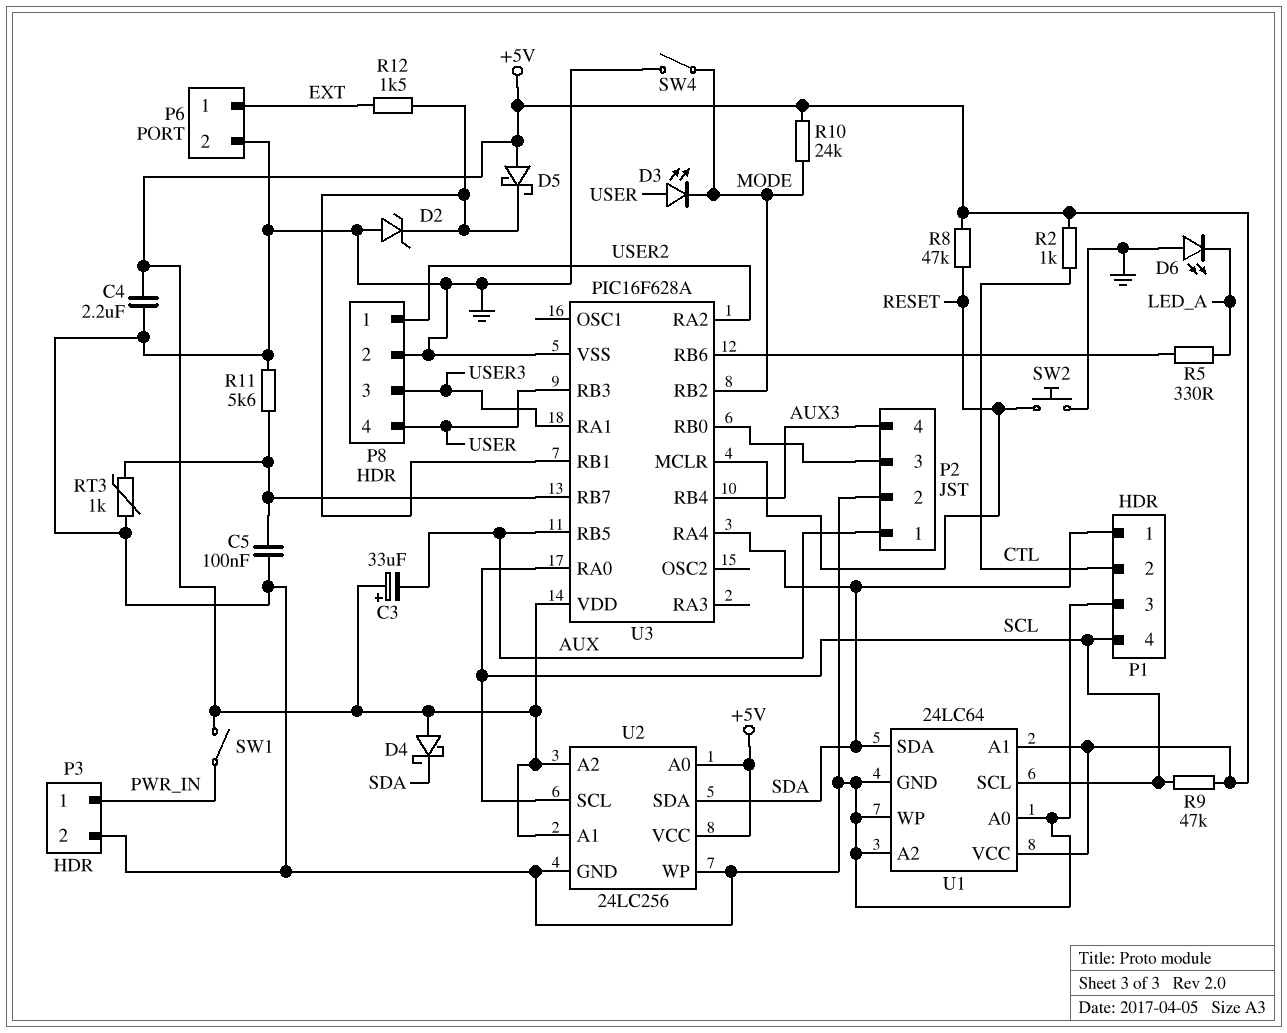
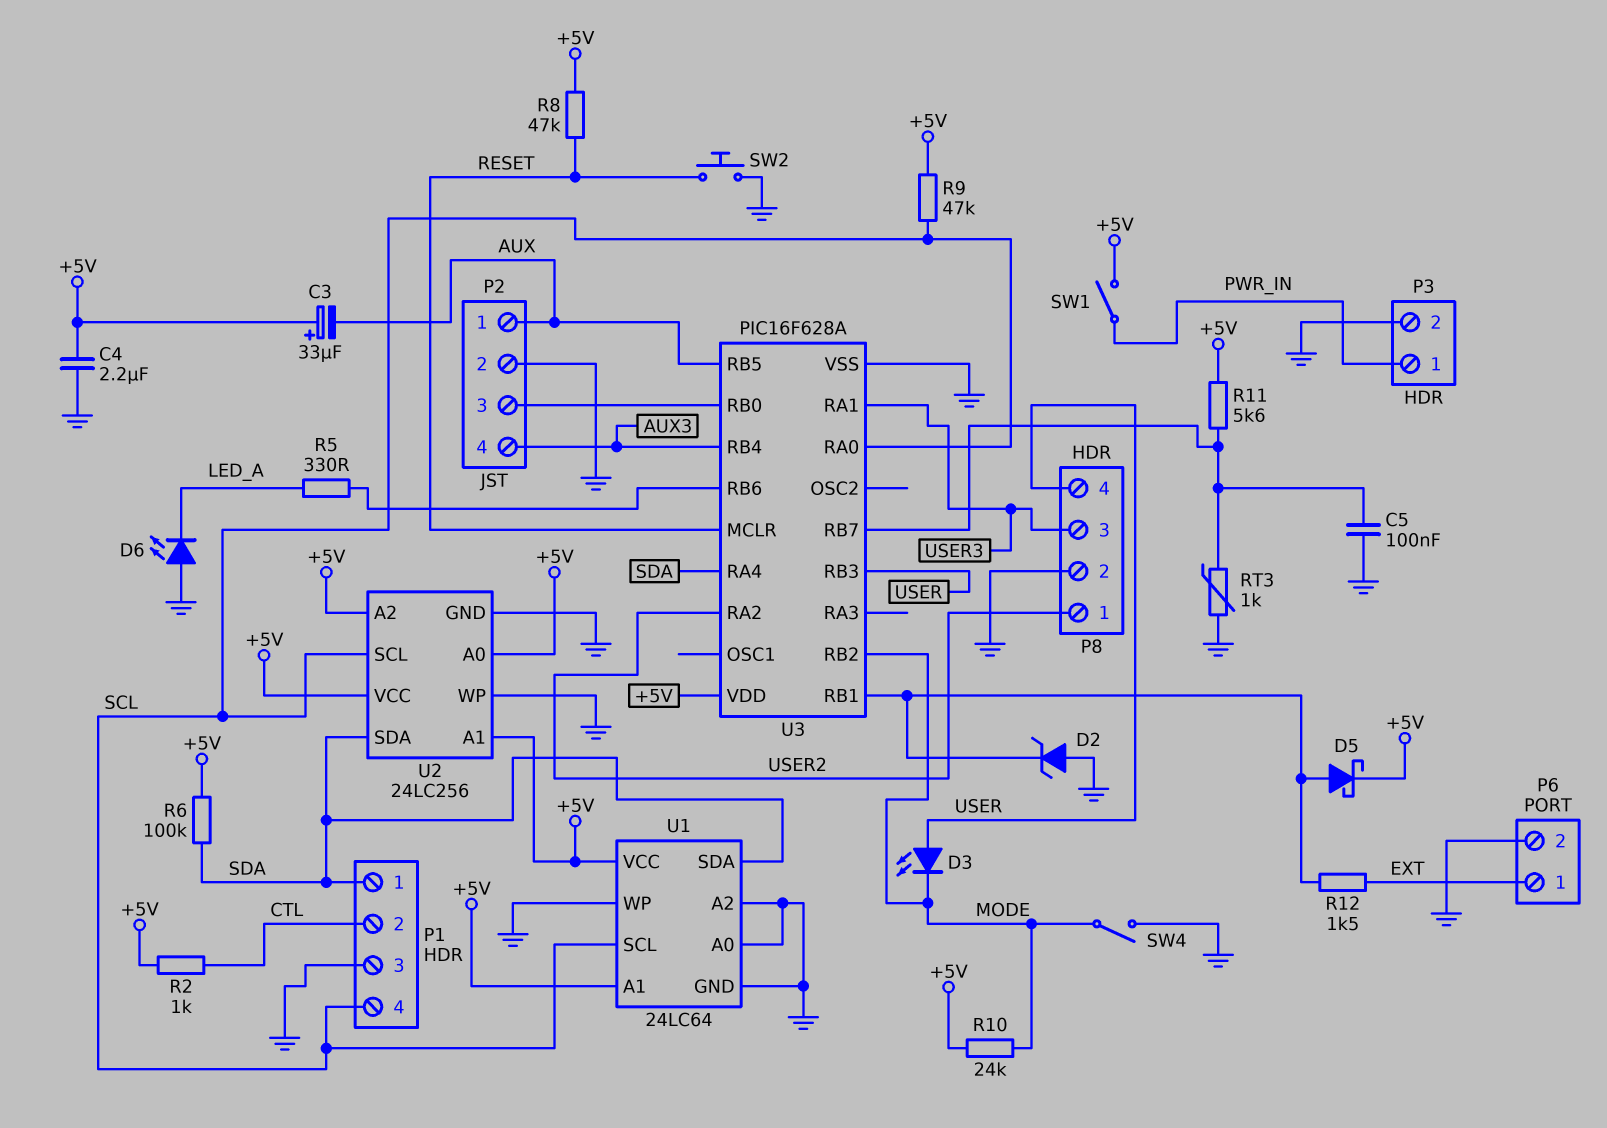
D4: schottky (A +5V, K SDA) -> none
D5: schottky (A +5V, K U3/RB1) -> schottky (A U3/RB1, K +5V)
R6: none -> 100k (+5V, SDA)
R11: 5.6k (GND, U3/RB7) -> 5.6k (+5V, U3/RB7)

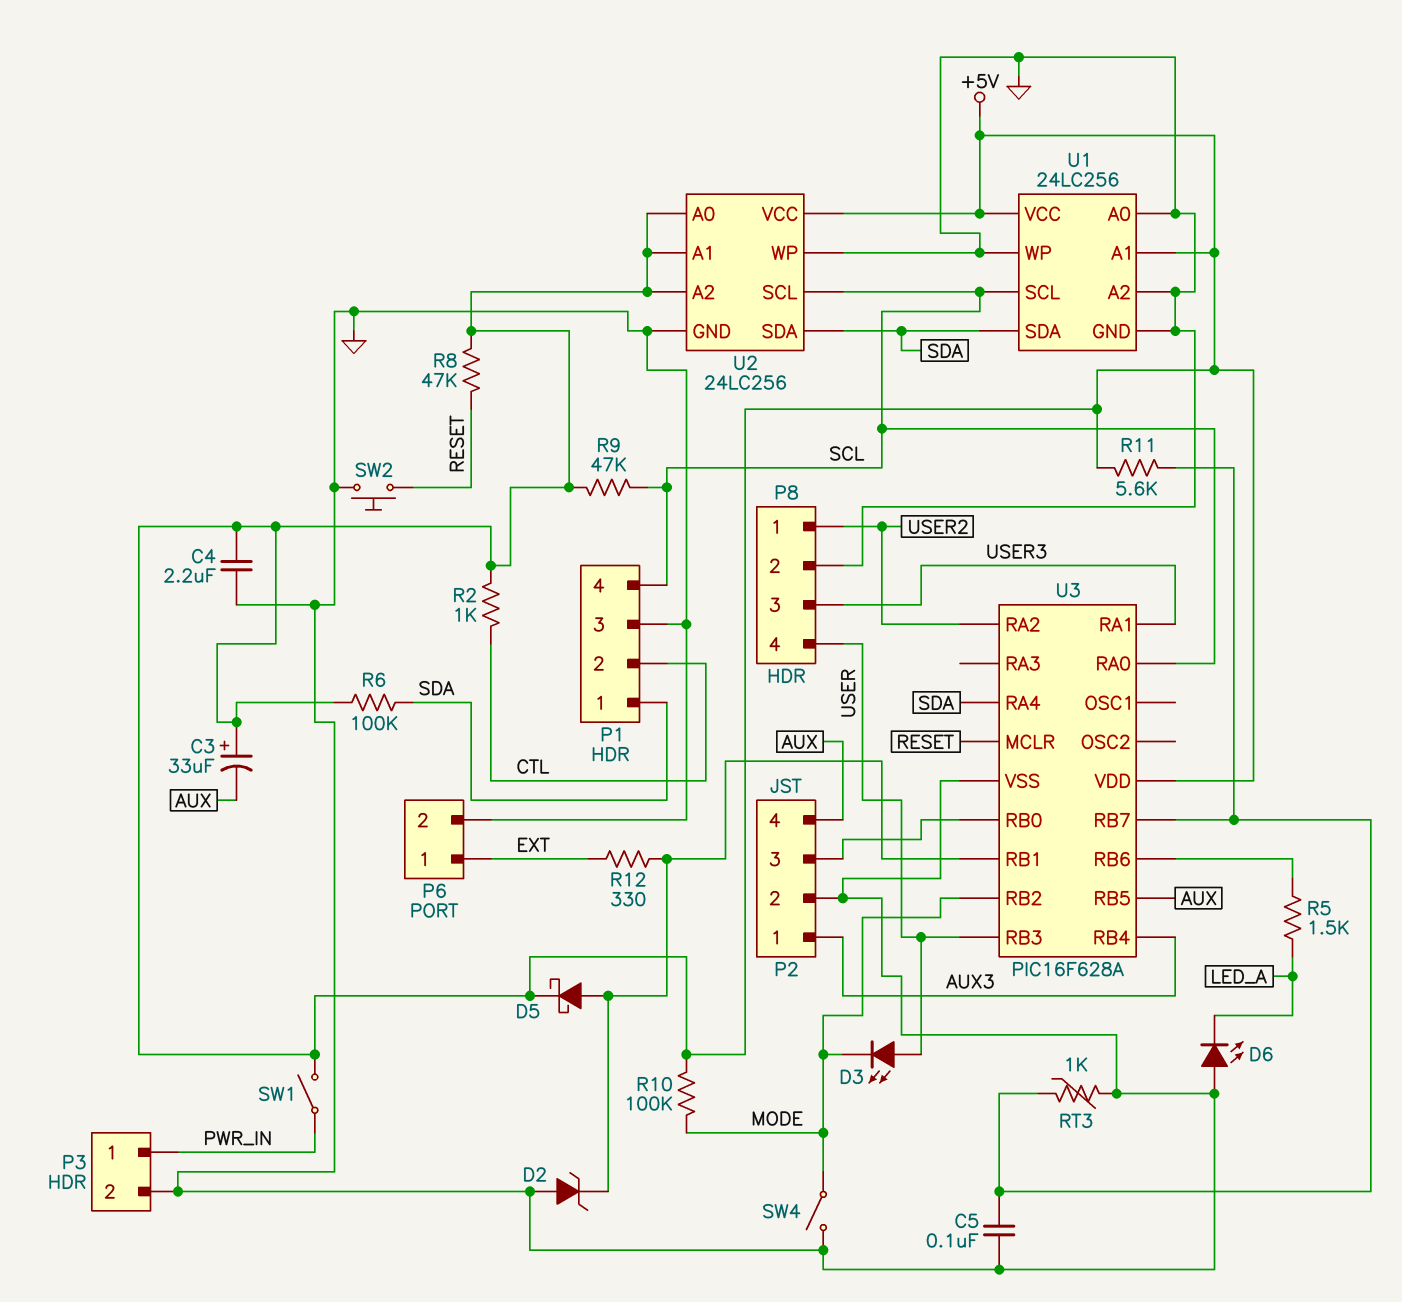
P2 pin 1: AUX -> AUX3
P2 pin 4: AUX3 -> AUX
R5: 330 (LED_A, U3/RB6) -> 1.5k (LED_A, U3/RB6)
R10: 24k (+5V, MODE) -> 100k (+5V, MODE)
R12: 1.5k (EXT, U3/RB1) -> 330 (EXT, U3/RB1)
U1: 24LC64 -> 24LC256

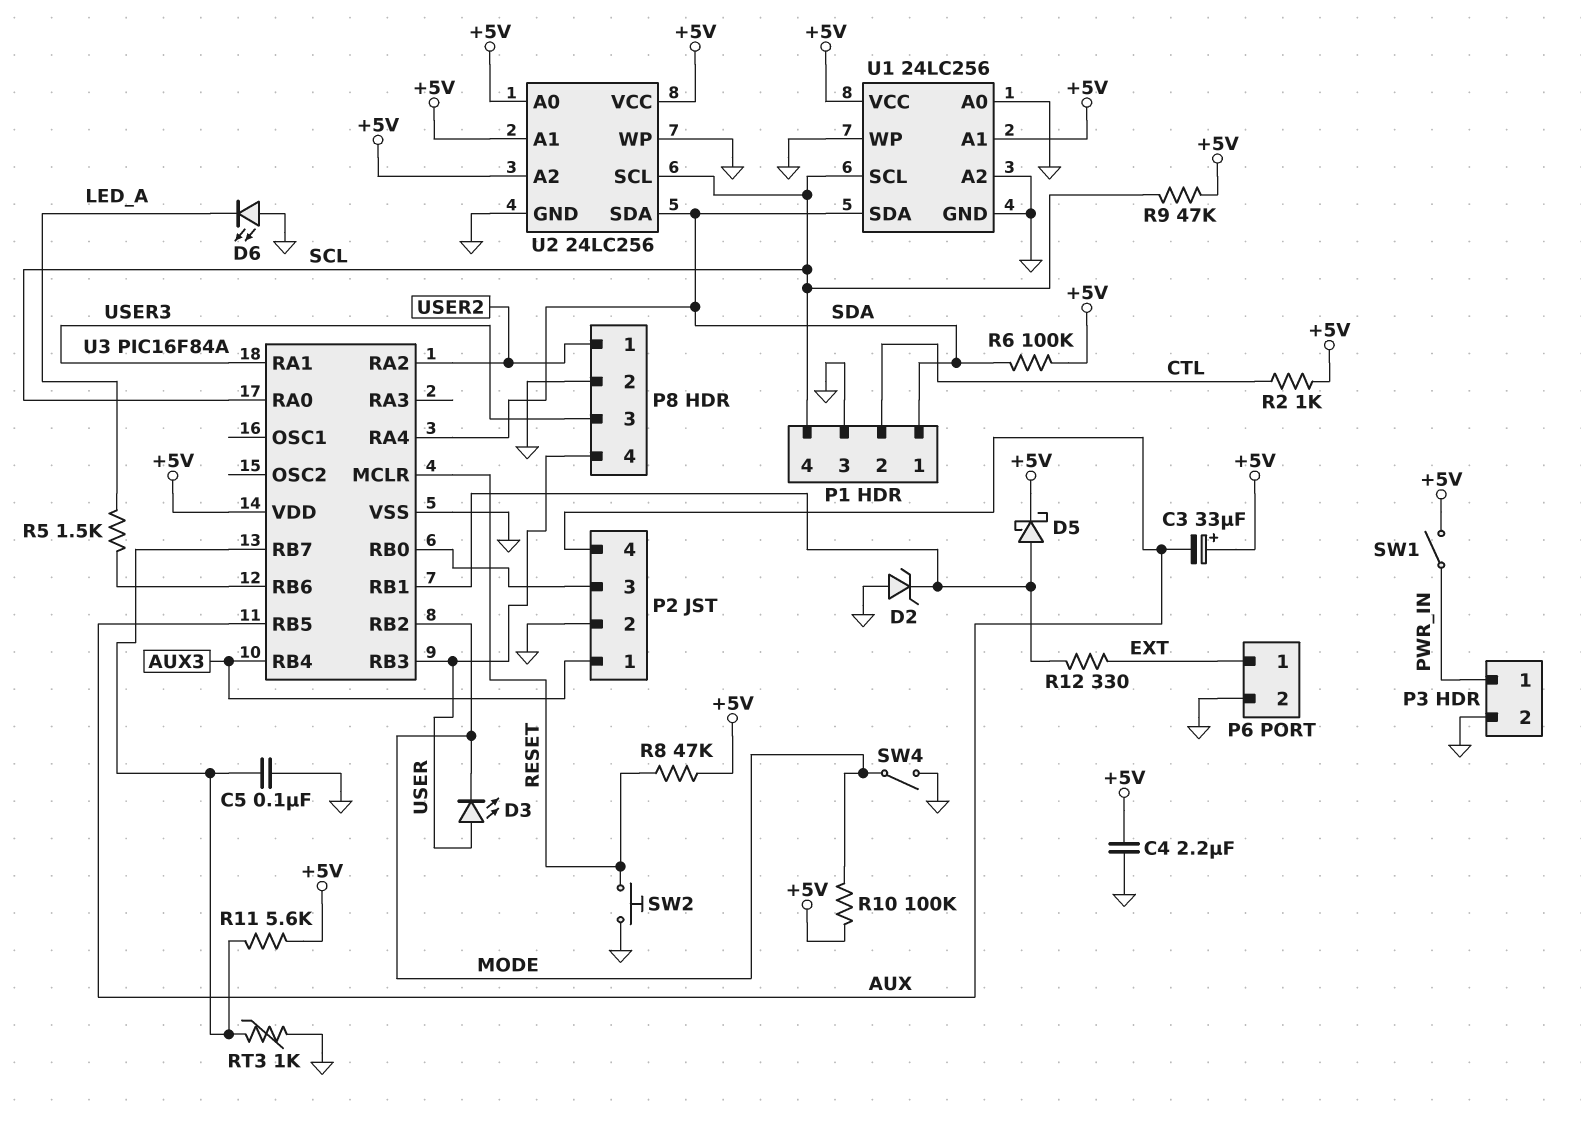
U3: PIC16F628A -> PIC16F84A

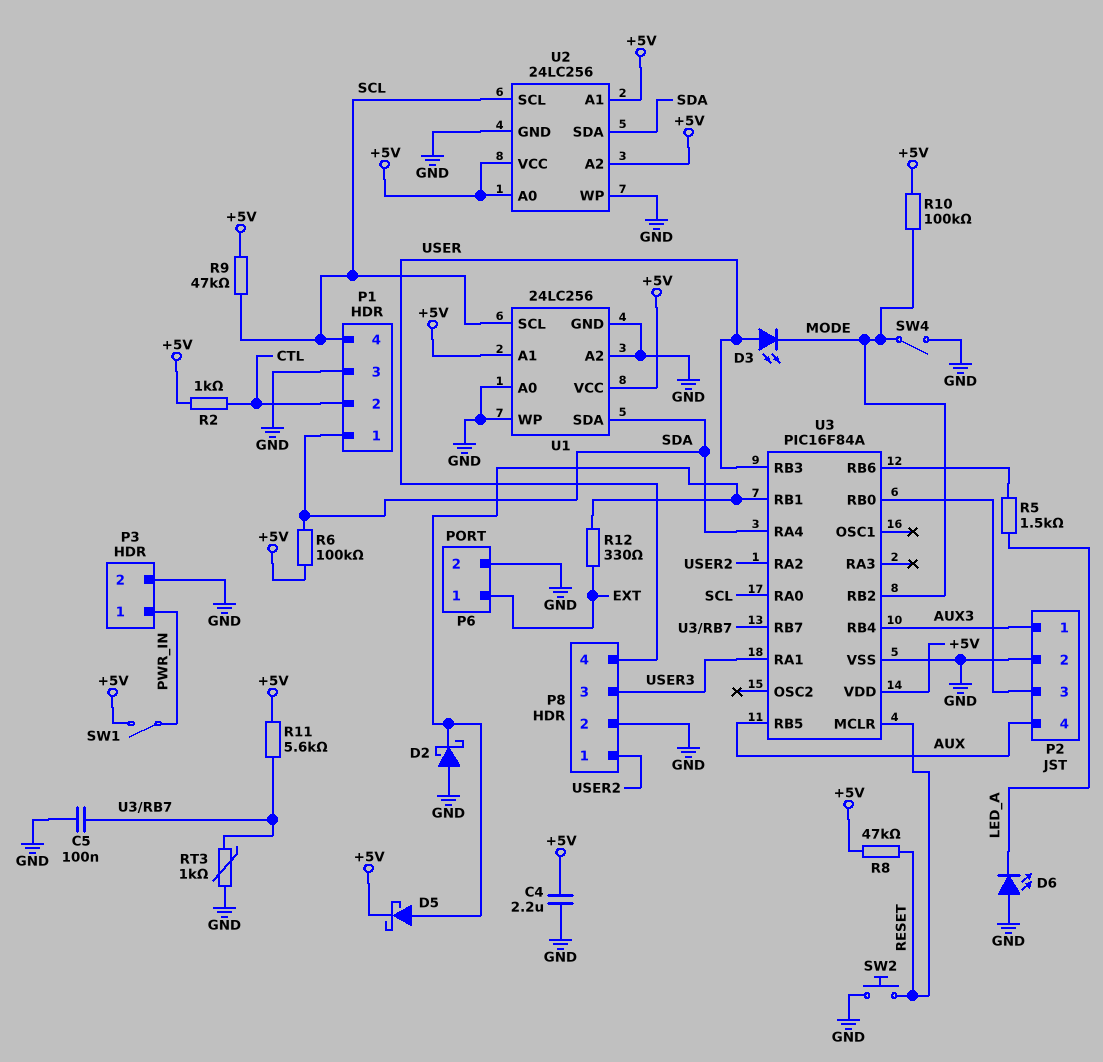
C3: 33uF (plus +5V, minus AUX) -> none
D2: zener (A GND, K U3/RB1) -> schottky (A GND, K U3/RB1)

